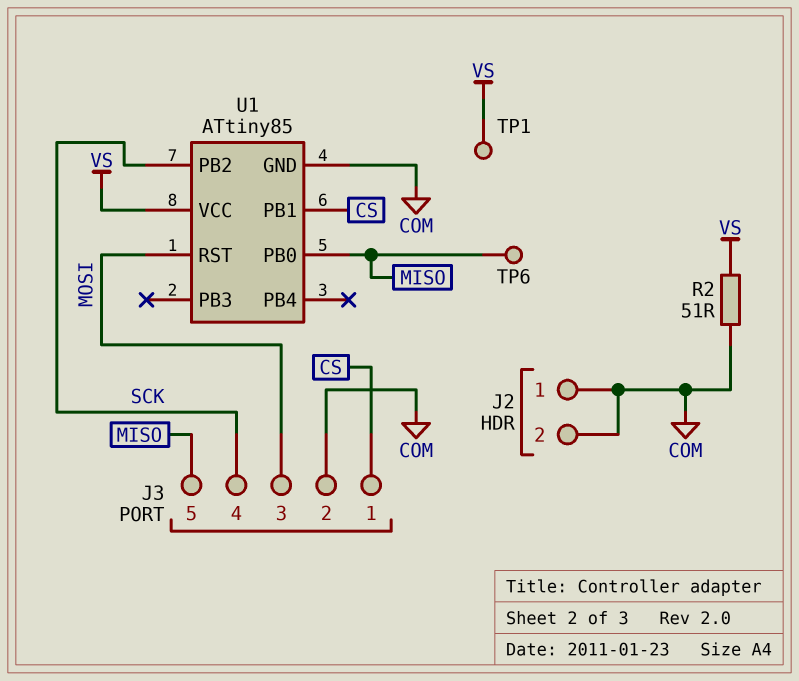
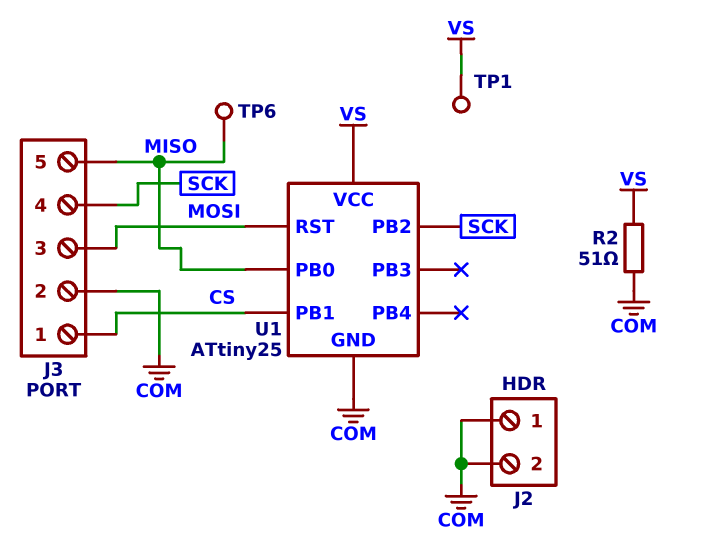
U1: ATtiny85 -> ATtiny25

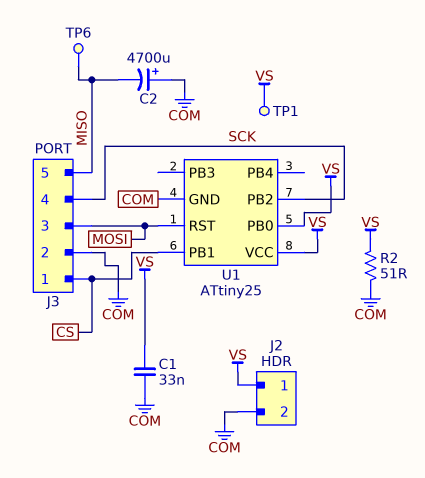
C1: none -> 33nF (COM, VS)
C2: none -> 4700uF (plus COM, minus MISO)
J2 pin 1: COM -> VS
U1 pin PB0: MISO -> VS

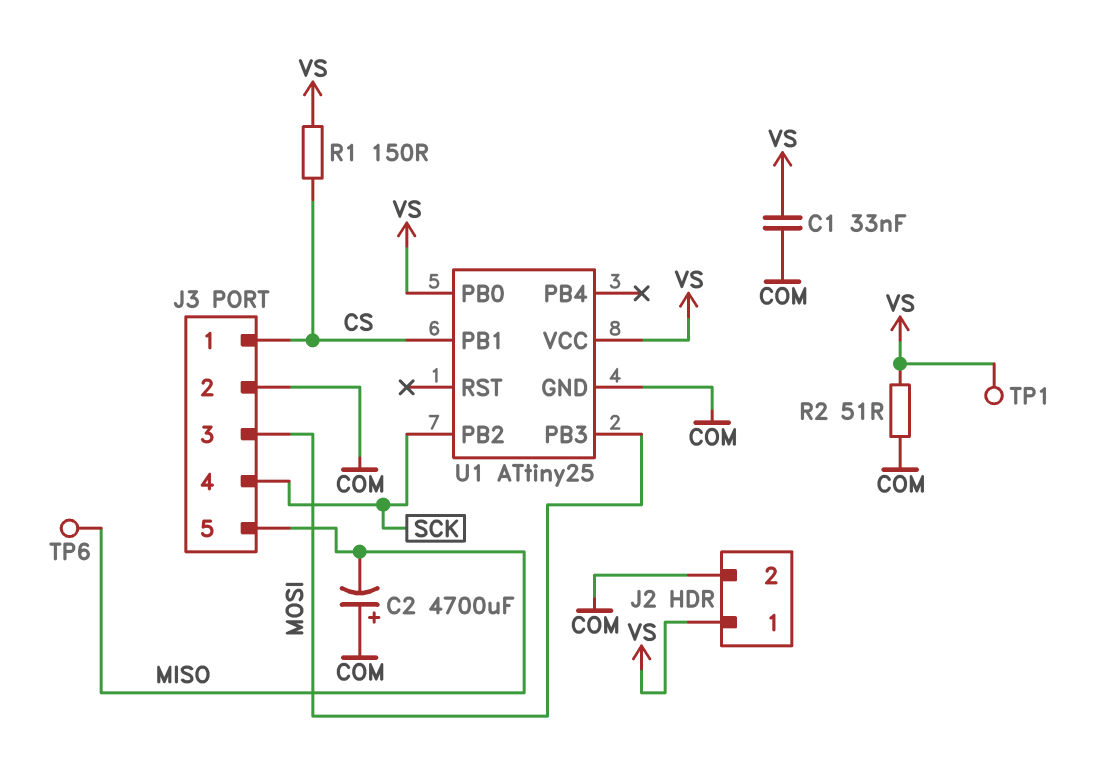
R1: none -> 150 (CS, VS)
U1 pin PB3: none -> MOSI
U1 pin RST: MOSI -> none

